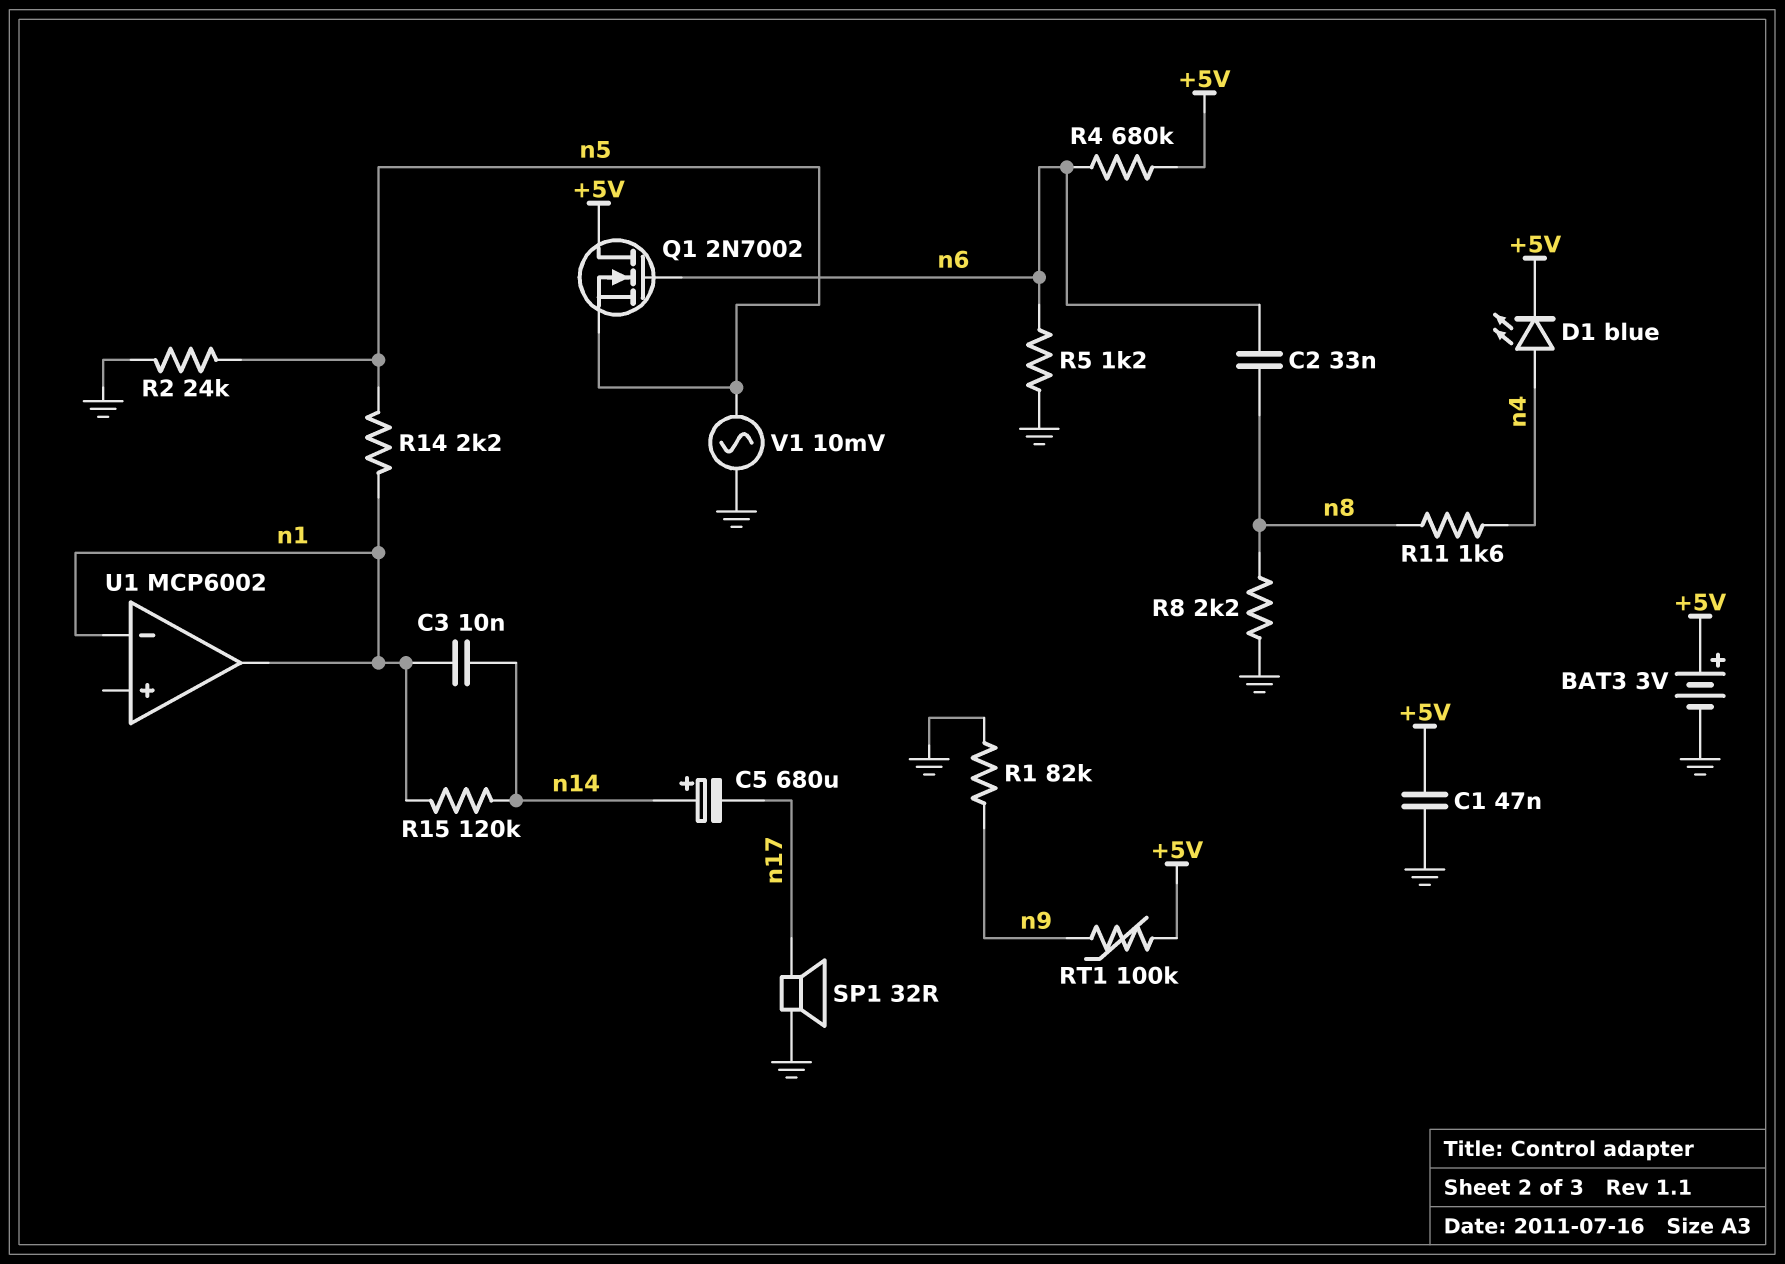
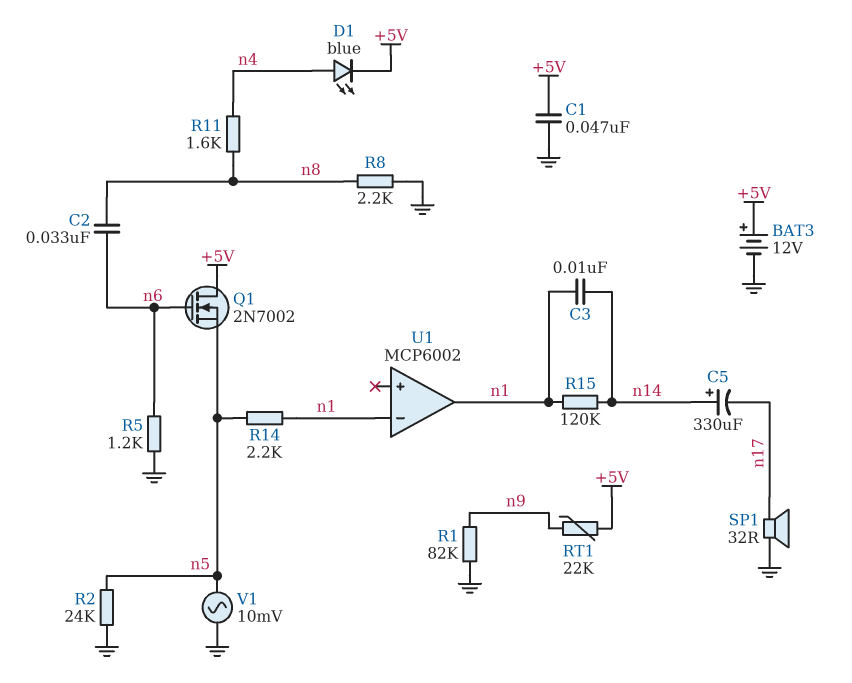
BAT3: 3V (plus +5V, minus GND) -> 12V (plus +5V, minus GND)
C5: 680uF (plus n14, minus n17) -> 330uF (plus n14, minus n17)
R4: 680k (+5V, n6) -> none
RT1: 100k (+5V, n9) -> 22k (+5V, n9)

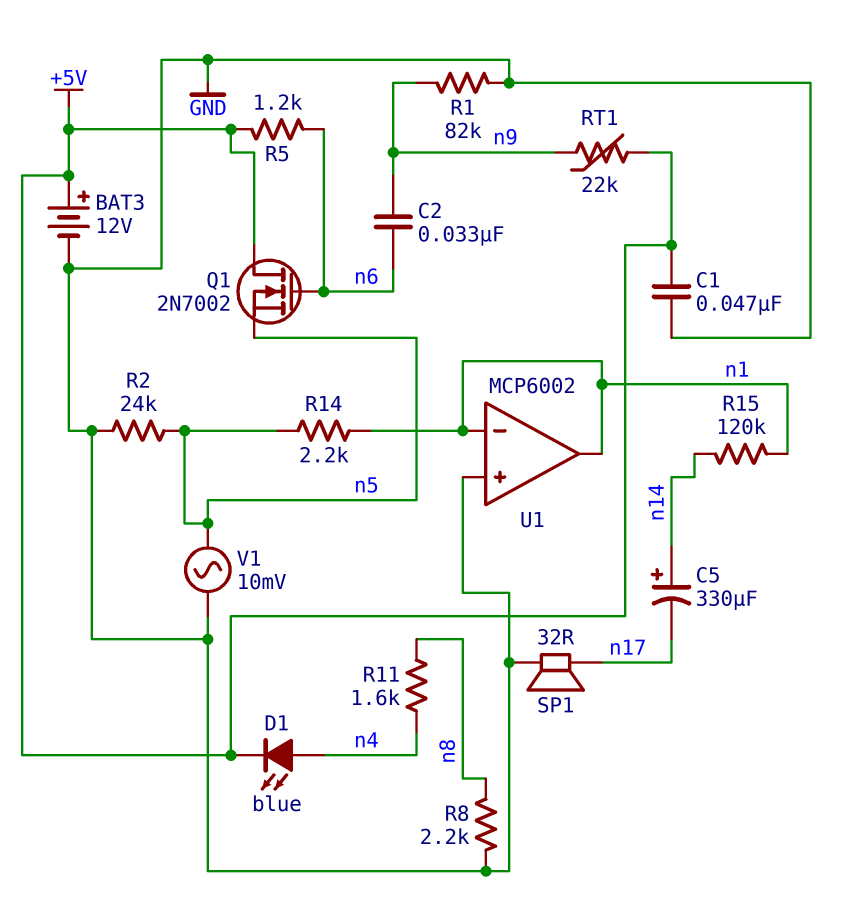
C2: 33nF (n6, n8) -> 33nF (n6, n9)
C3: 10nF (n1, n14) -> none
R5: 1.2k (GND, n6) -> 1.2k (+5V, n6)
U1 pin in+: none -> GND

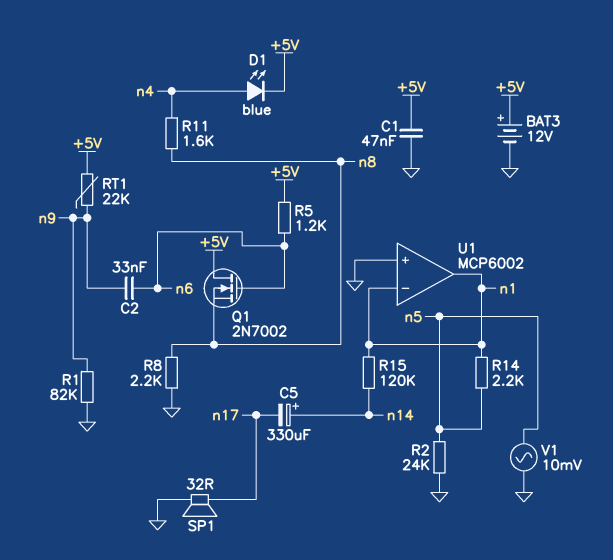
Q1: NMOS 2N7002 (G n6, D +5V, S n5) -> NMOS 2N7002 (G n6, D +5V, S n8)

